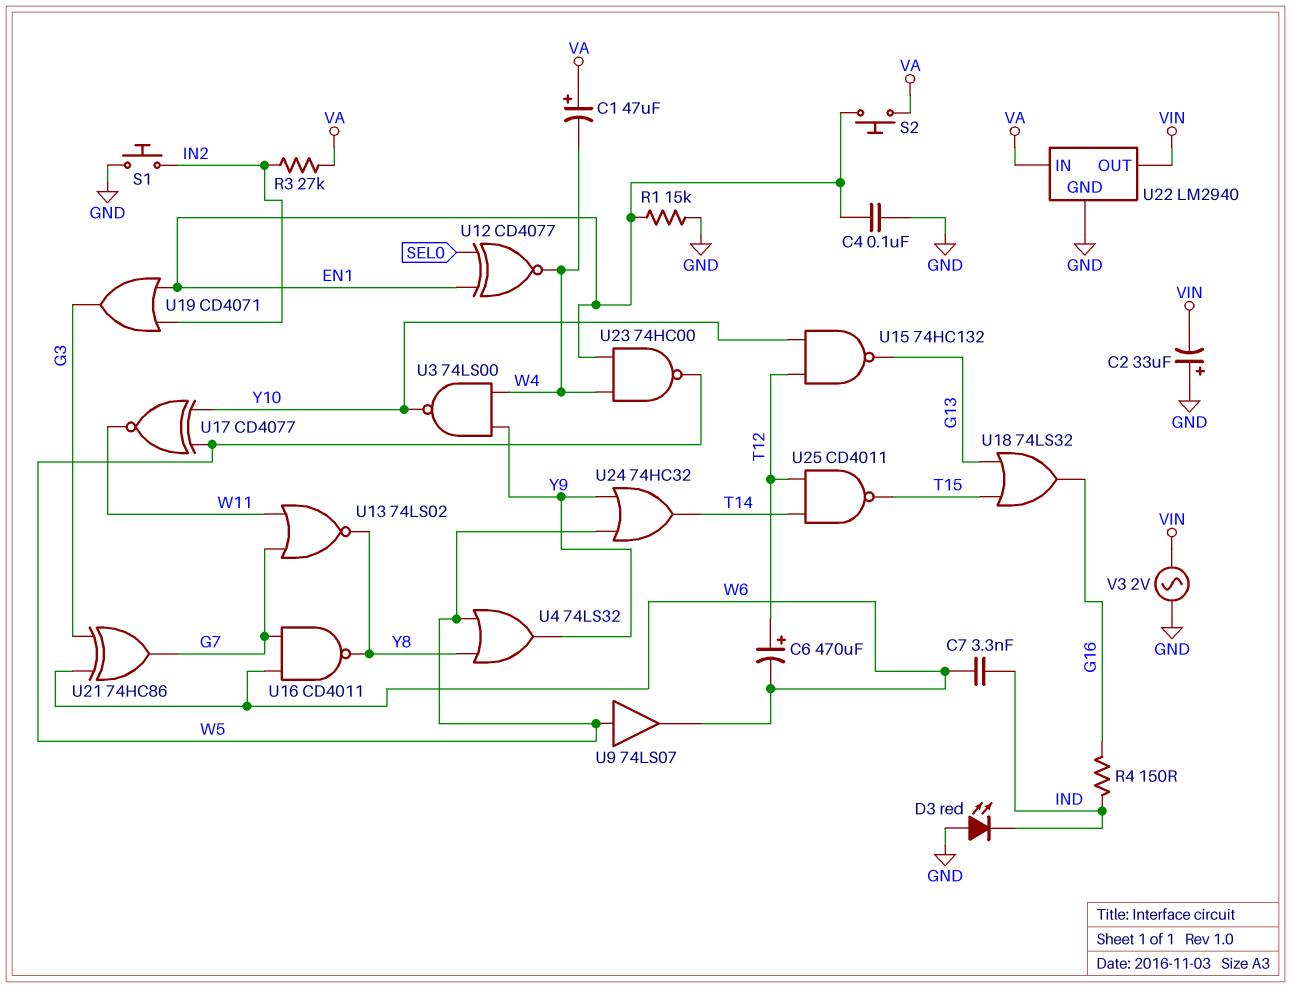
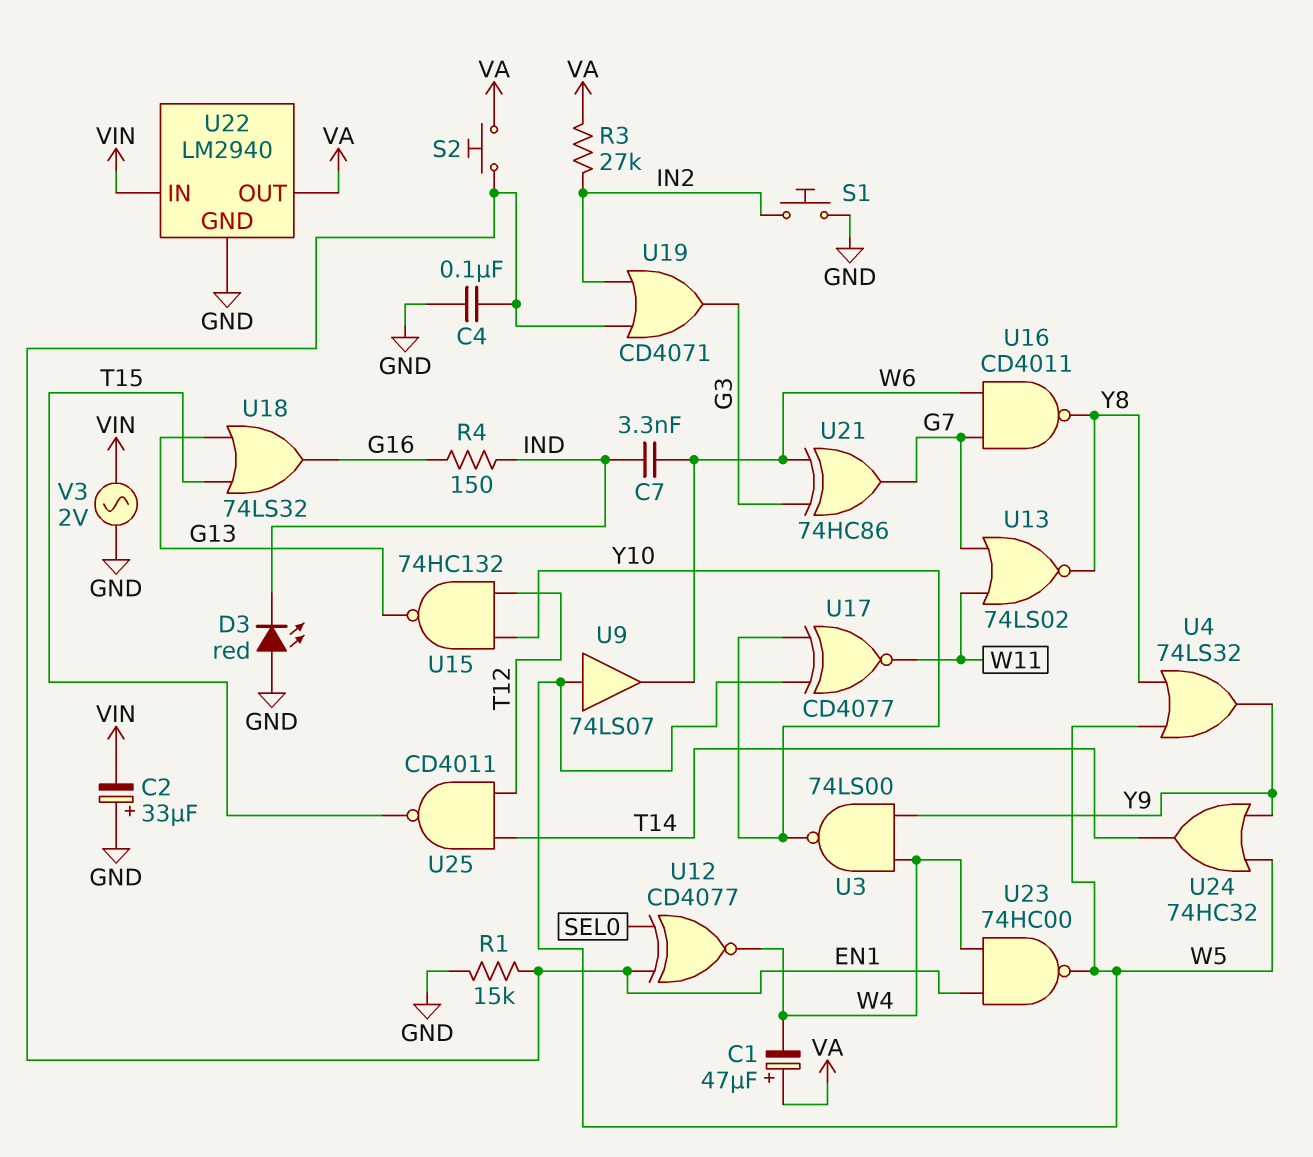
C6: 470uF (plus T12, minus W6) -> none
U22 pin IN: VA -> VIN
U22 pin OUT: VIN -> VA

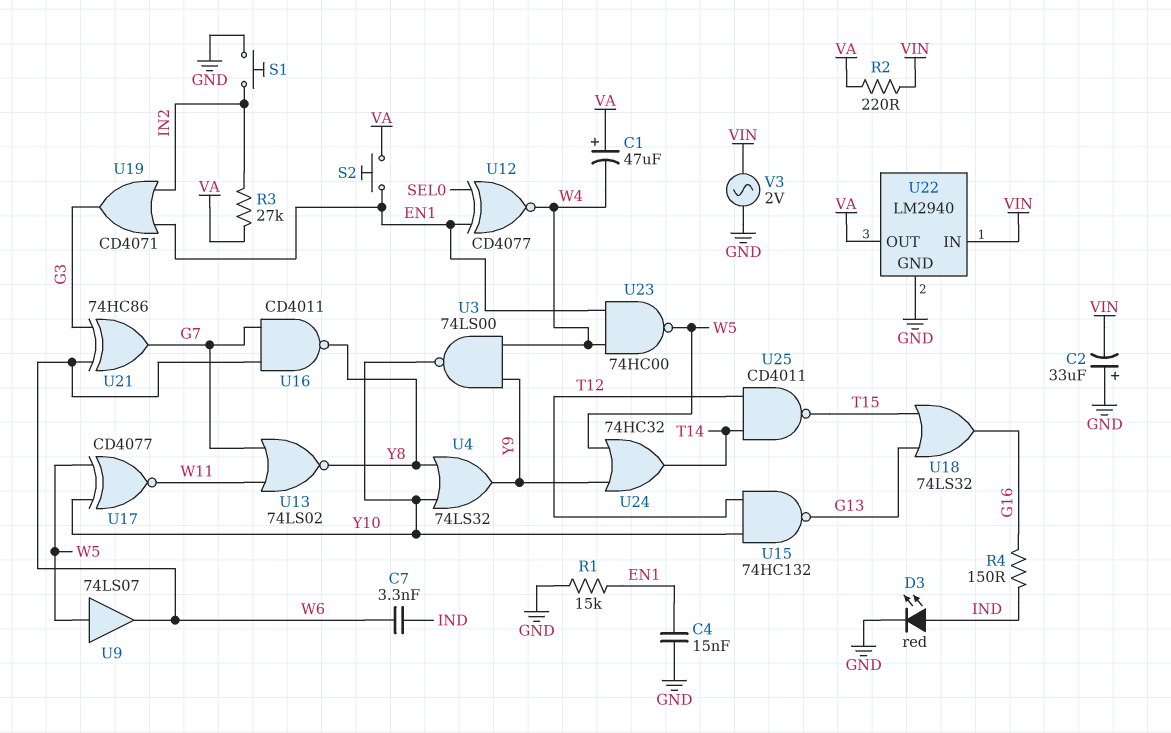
C4: 100nF (EN1, GND) -> 15nF (EN1, GND)
D3: LED red (A GND, K IND) -> LED red (A IND, K GND)
R2: none -> 220 (VA, VIN)
U4: OR 74LS32 (in W5, in Y8, out Y9) -> OR 74LS32 (in Y8, in Y10, out Y9)

